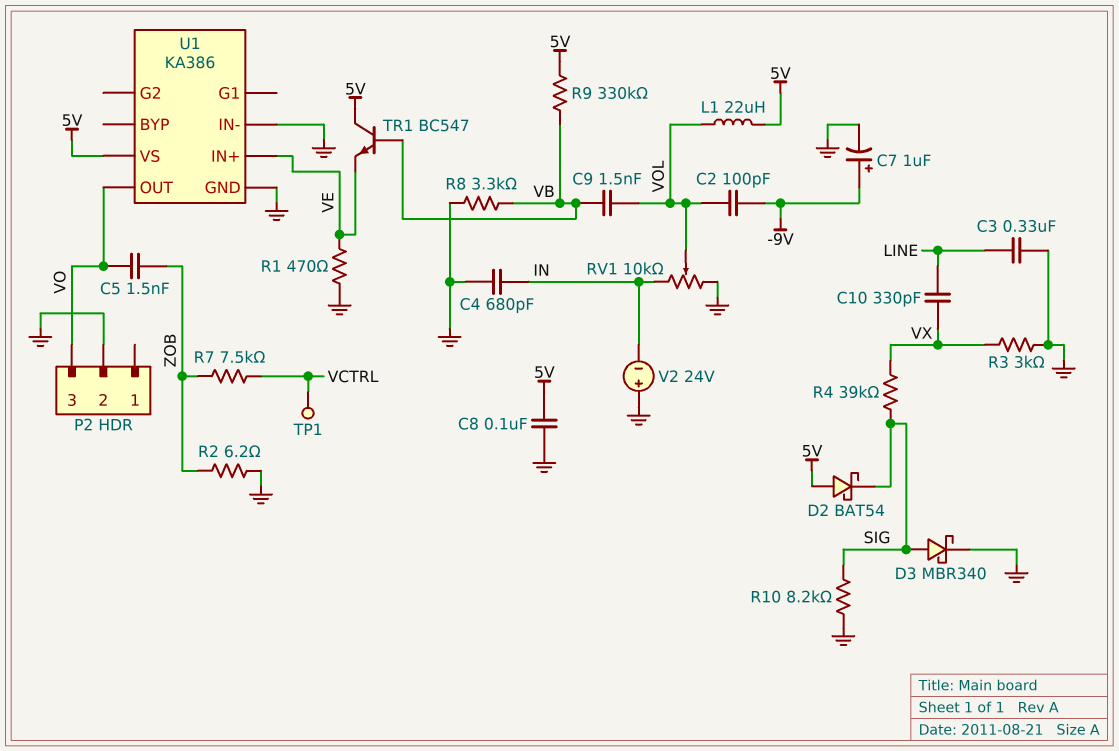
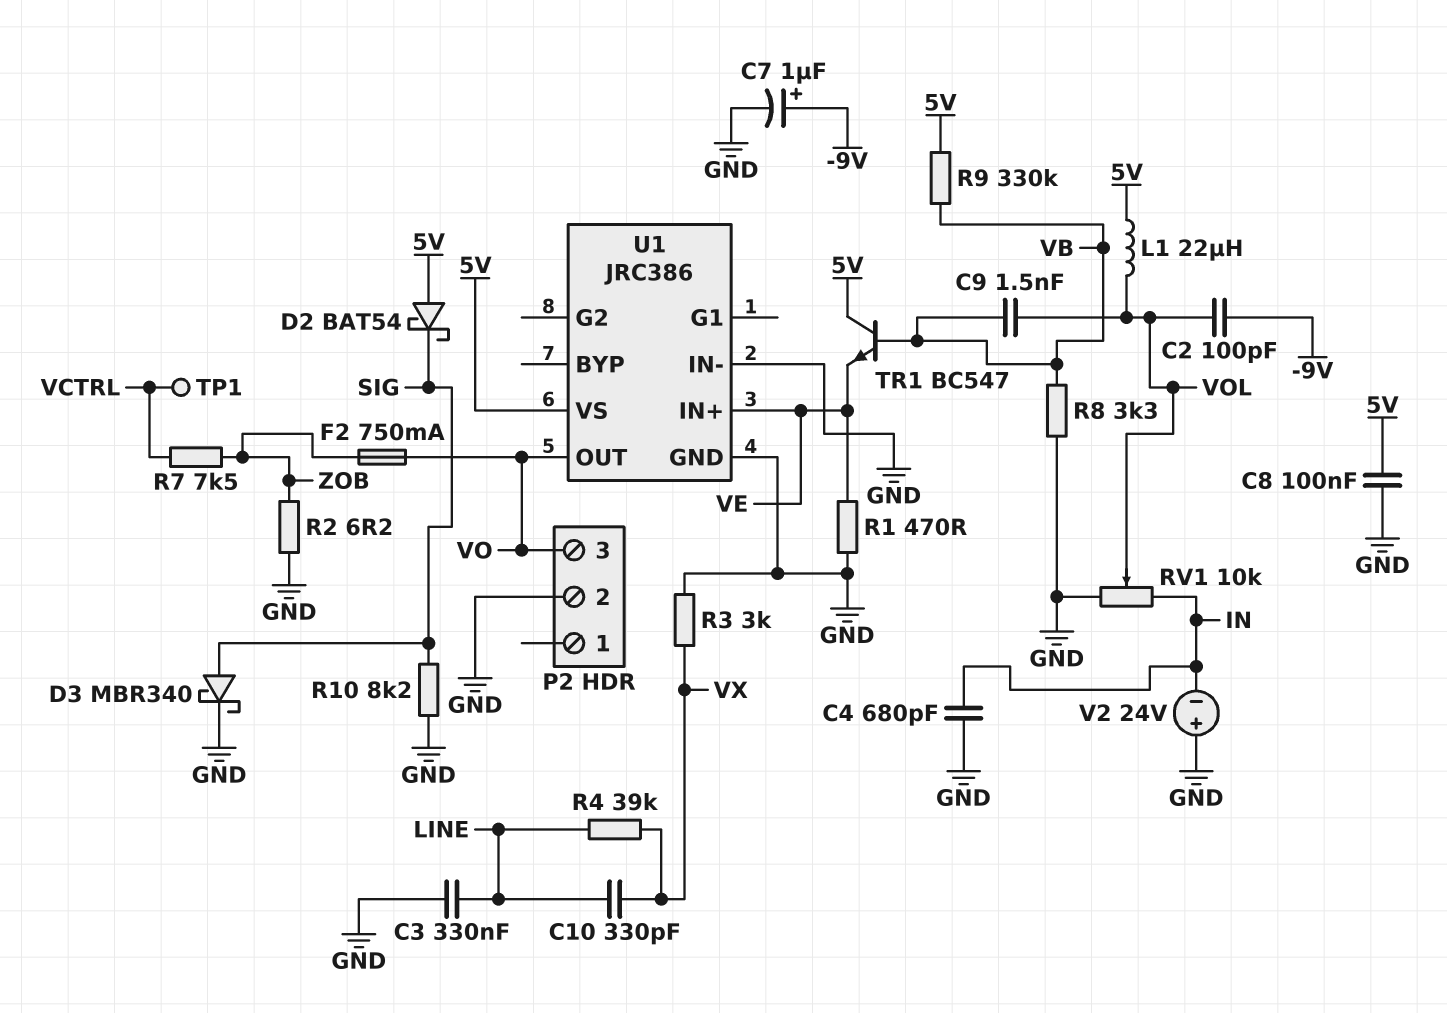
C5: 1.5nF (VO, ZOB) -> none
F2: none -> 750mA (VO, ZOB)
R4: 39k (SIG, VX) -> 39k (LINE, VX)
U1: KA386 -> JRC386

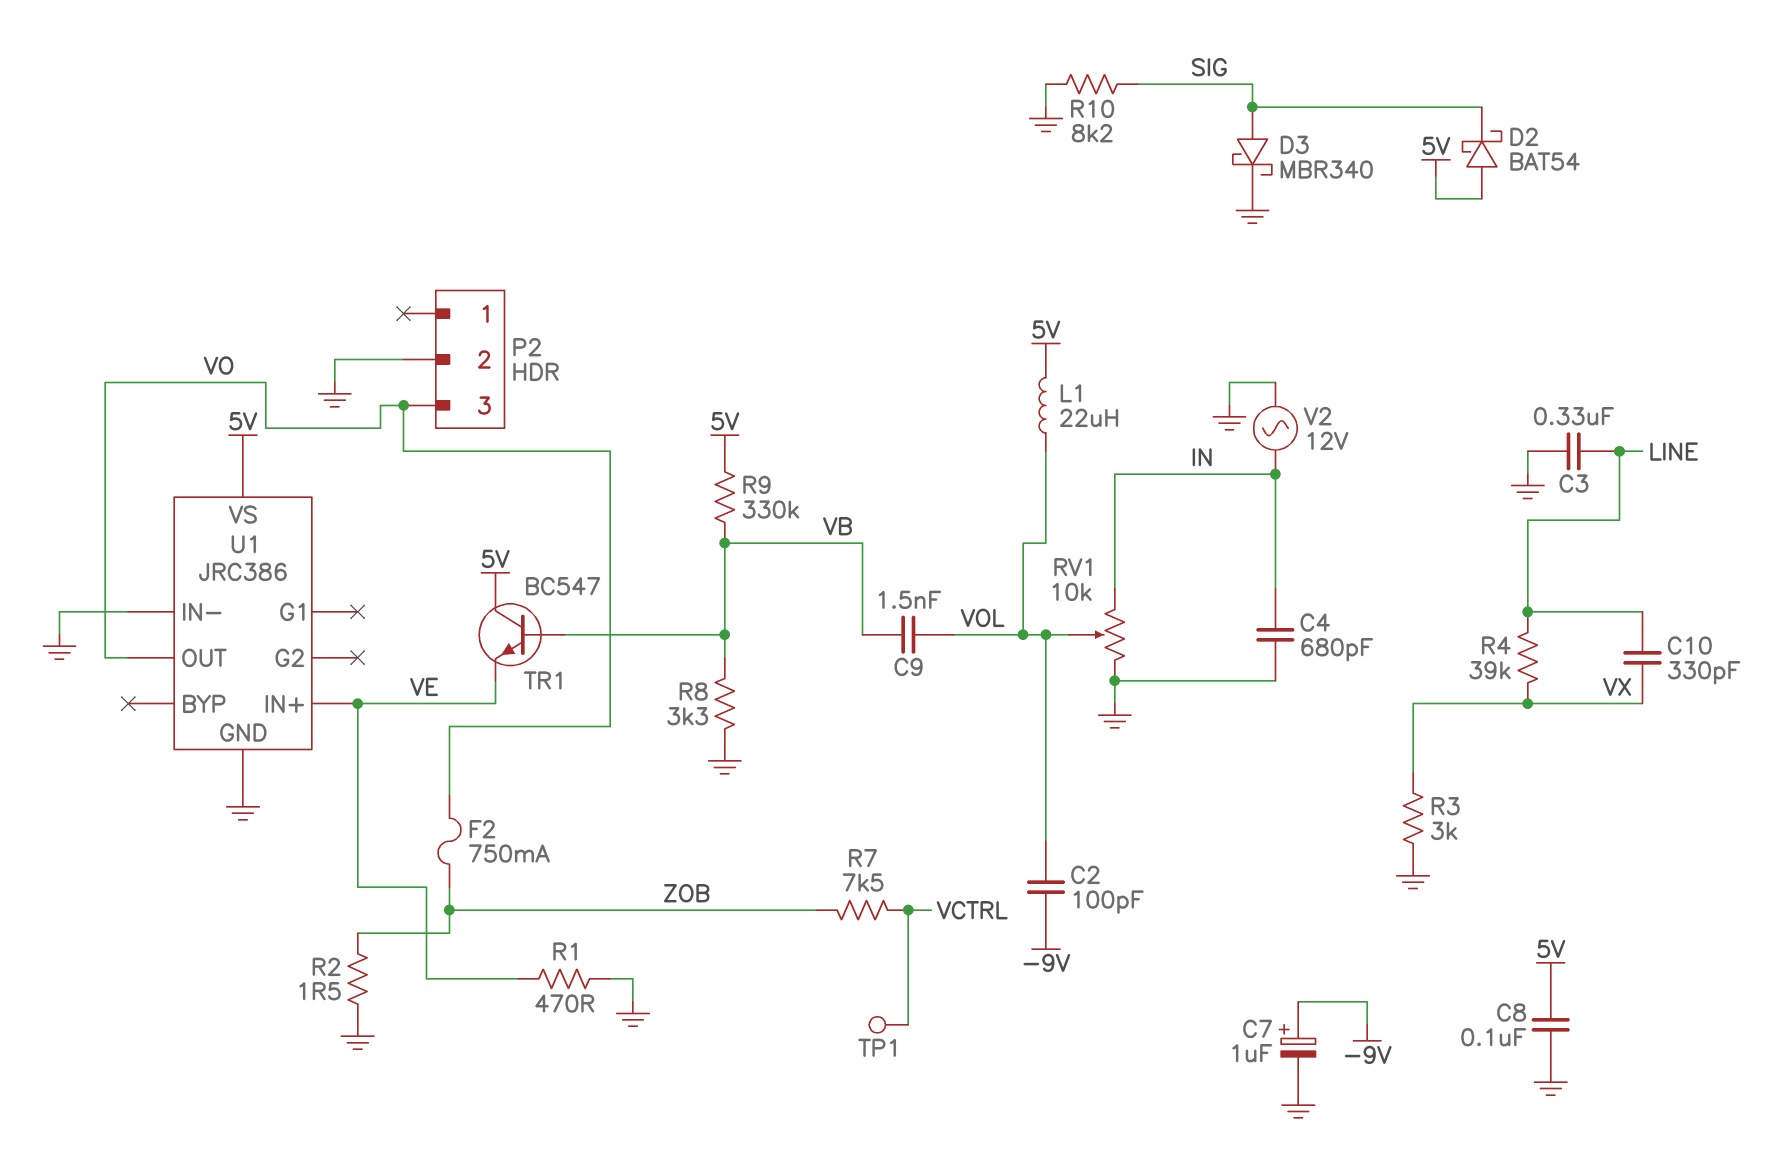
R2: 6.2 (GND, ZOB) -> 1.5 (GND, ZOB)
V2: 24V (plus GND, minus IN) -> AC 12V (GND, IN)

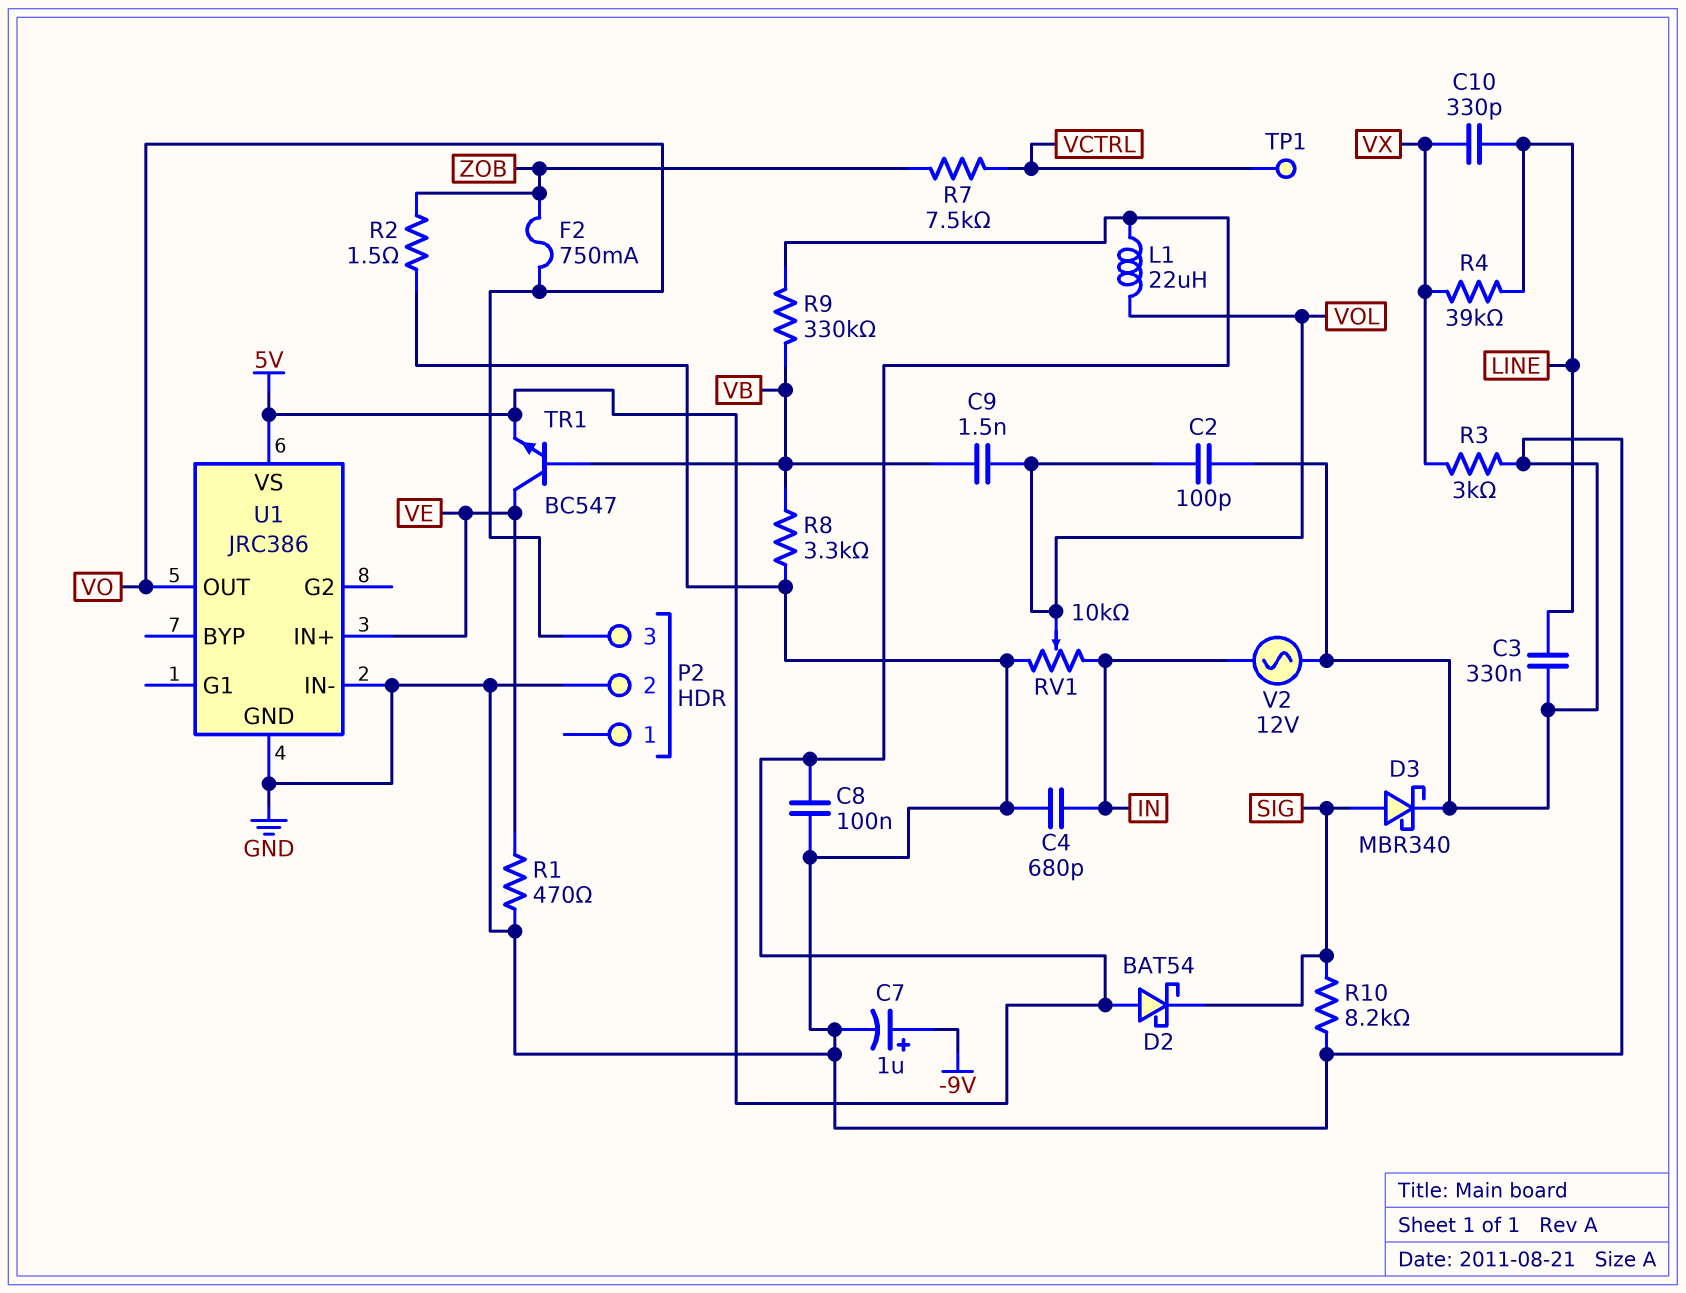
C2: 100pF (-9V, VOL) -> 100pF (GND, VOL)
TR1: NPN BC547 (B VB, C 5V, E VE) -> NPN BC547 (B VB, C VE, E 5V)

